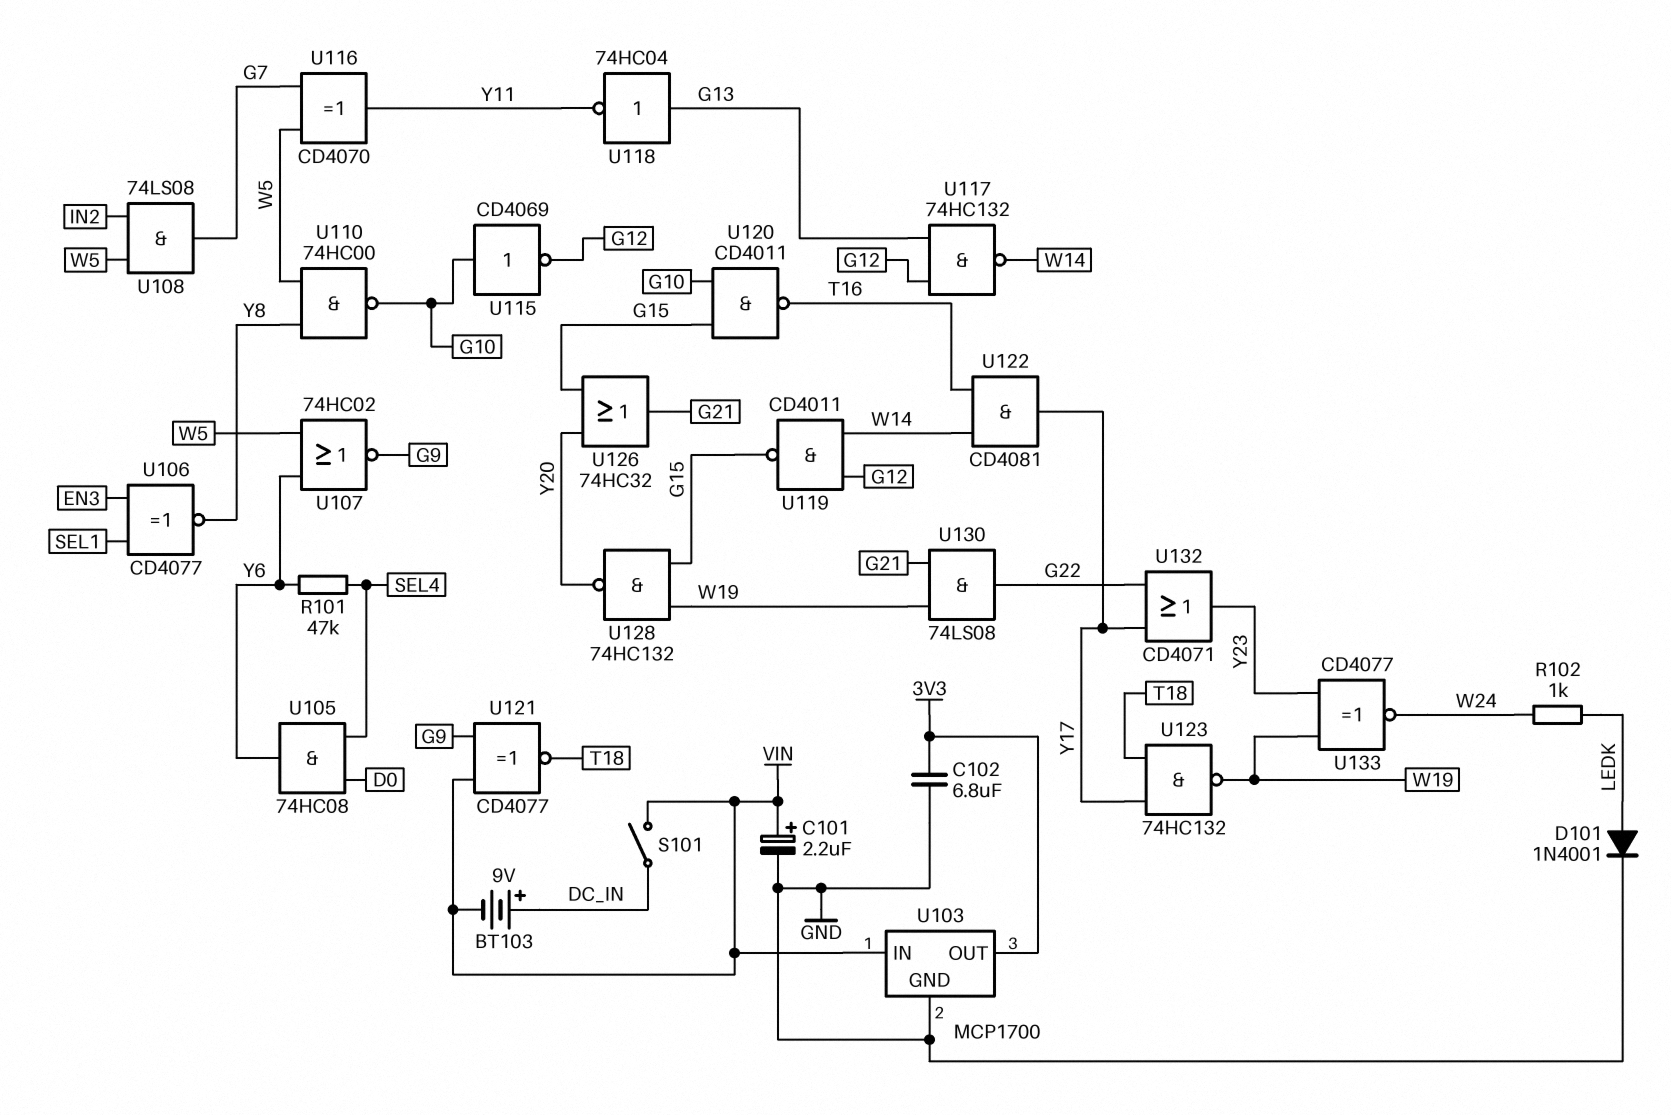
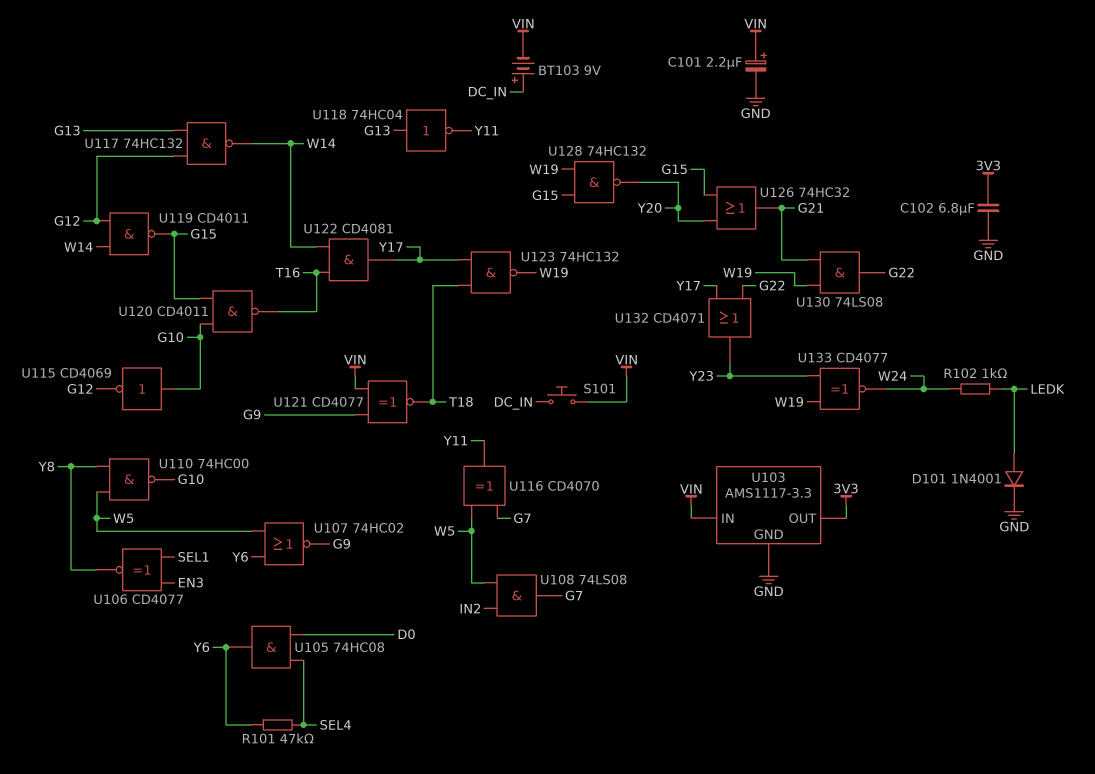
S101: switch (DC_IN, VIN) -> button (DC_IN, VIN)
U103: MCP1700 -> AMS1117-3.3

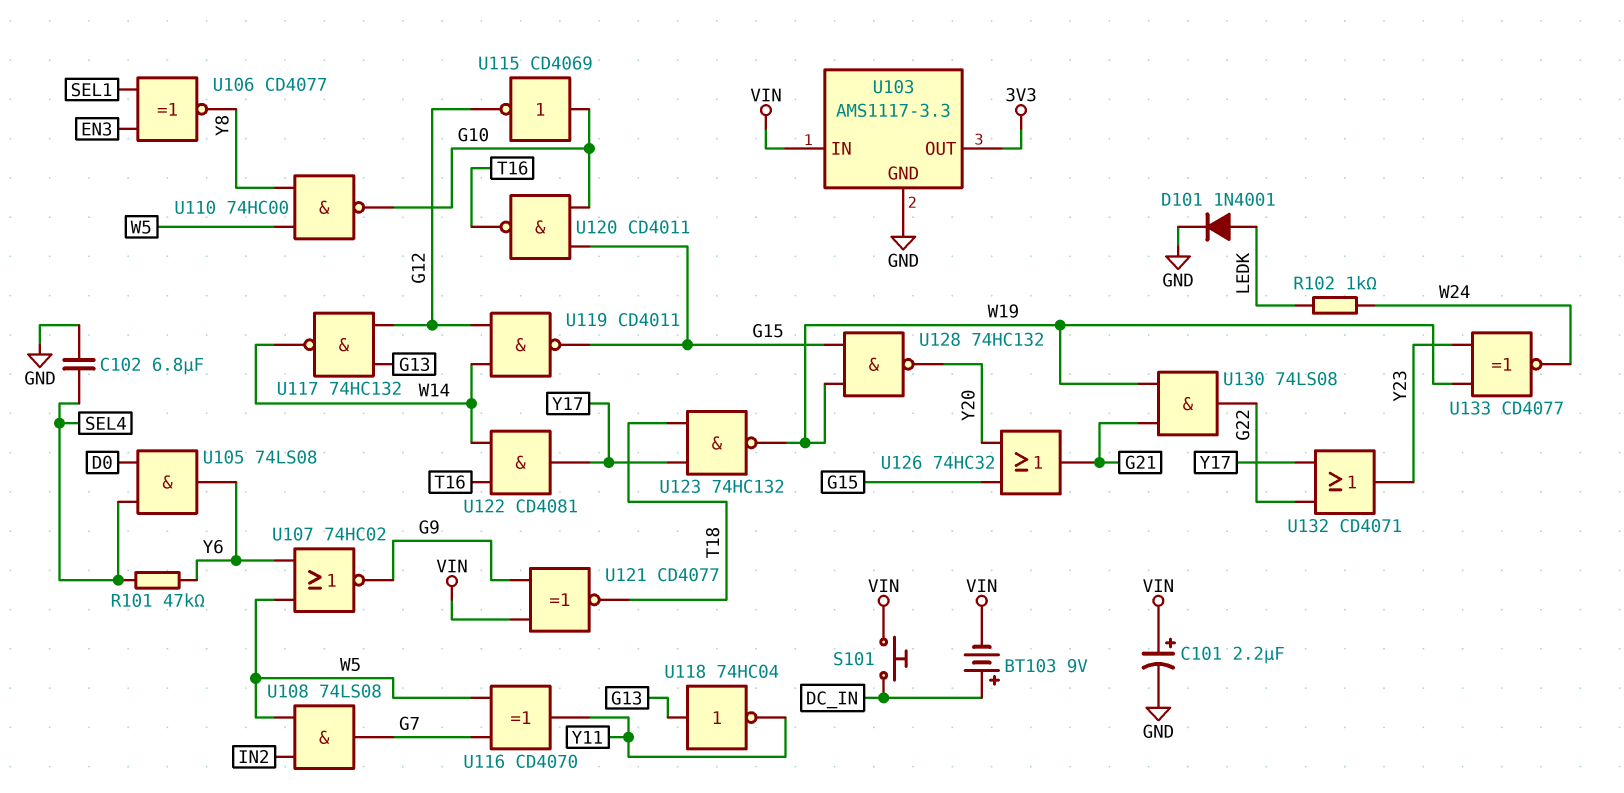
C102: 6.8uF (3V3, GND) -> 6.8uF (GND, SEL4)
U105: AND 74HC08 (in D0, in SEL4, out Y6) -> AND 74LS08 (in D0, in SEL4, out Y6)

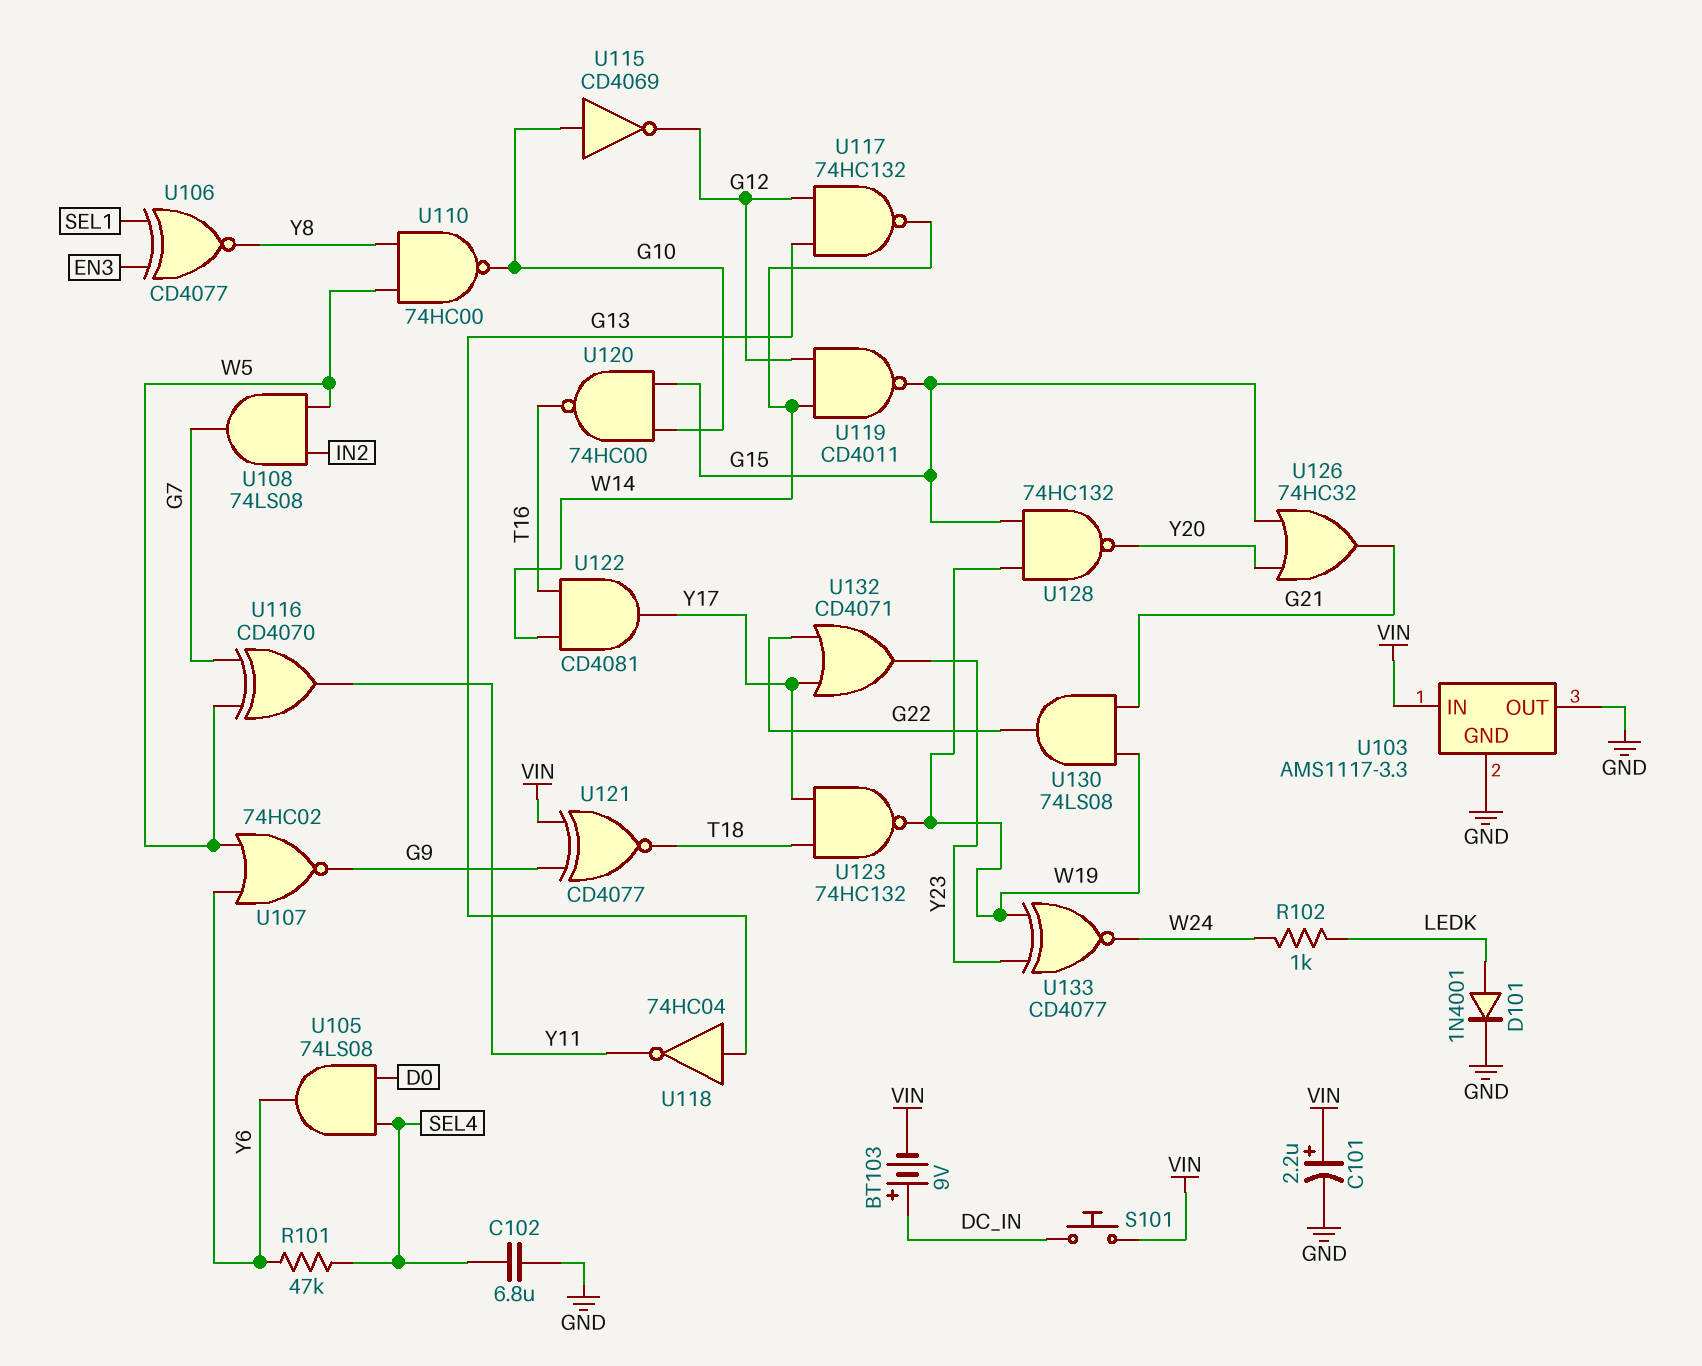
U103 pin OUT: 3V3 -> GND
U120: NAND CD4011 (in G10, in G15, out T16) -> NAND 74HC00 (in G10, in G15, out T16)

